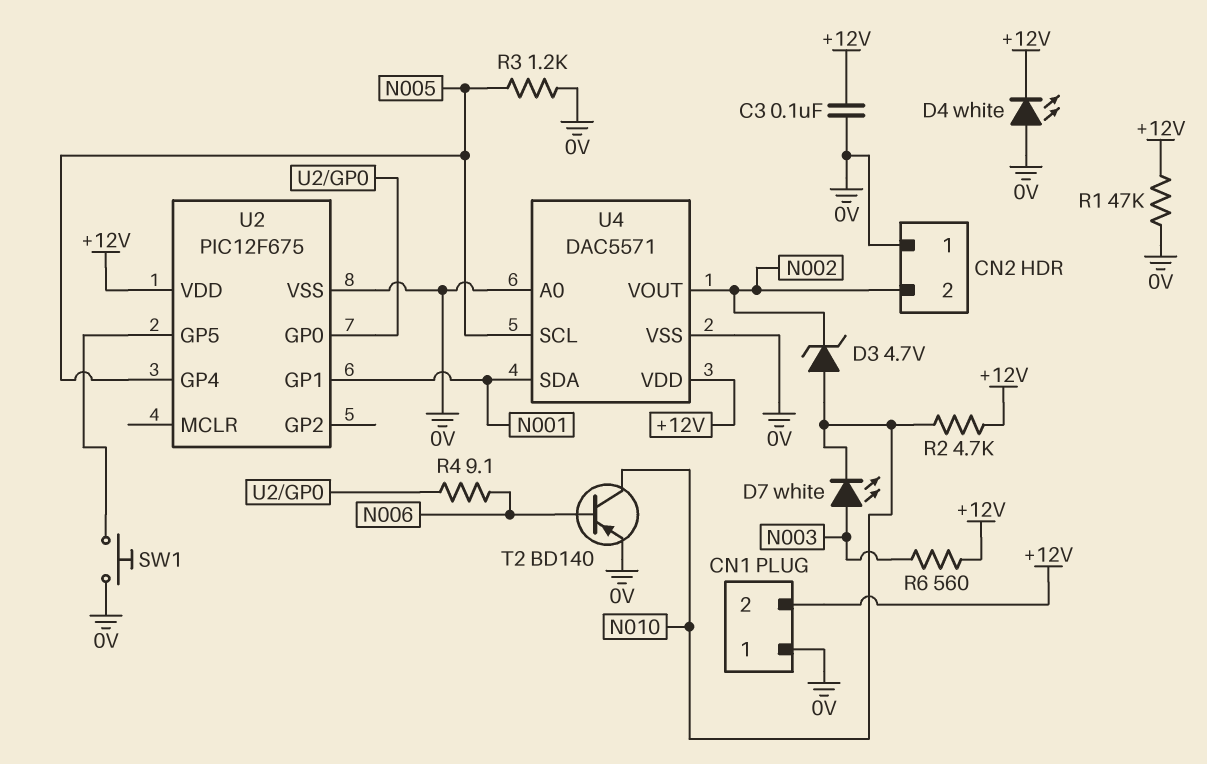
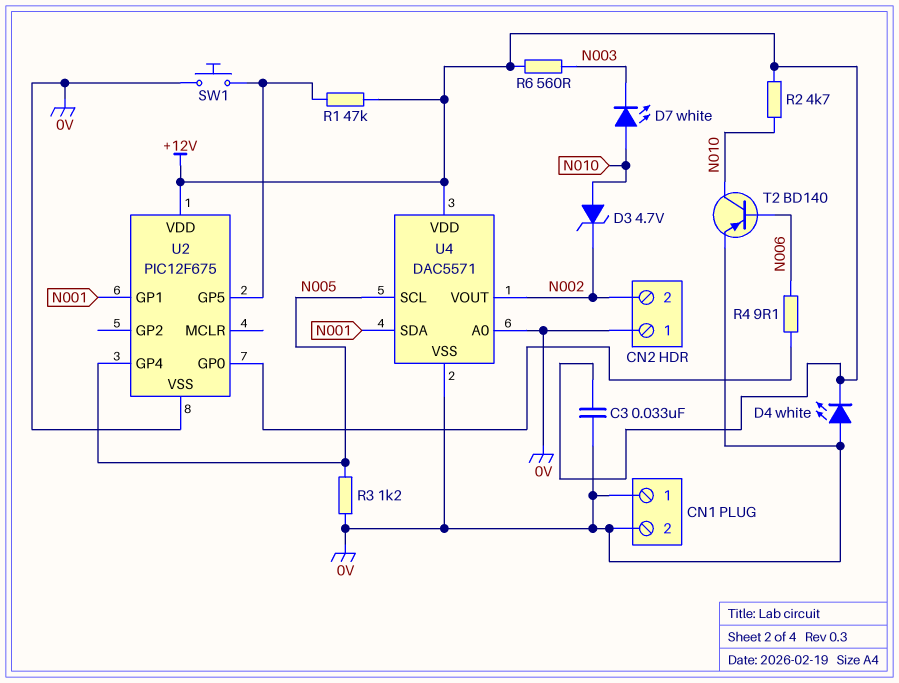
C3: 100nF (+12V, 0V) -> 33nF (+12V, 0V)
CN1 pin 2: +12V -> 0V
D7: LED white (A N003, K N010) -> LED white (A N010, K N003)
R1: 47k (+12V, 0V) -> 47k (+12V, U2/GP5)

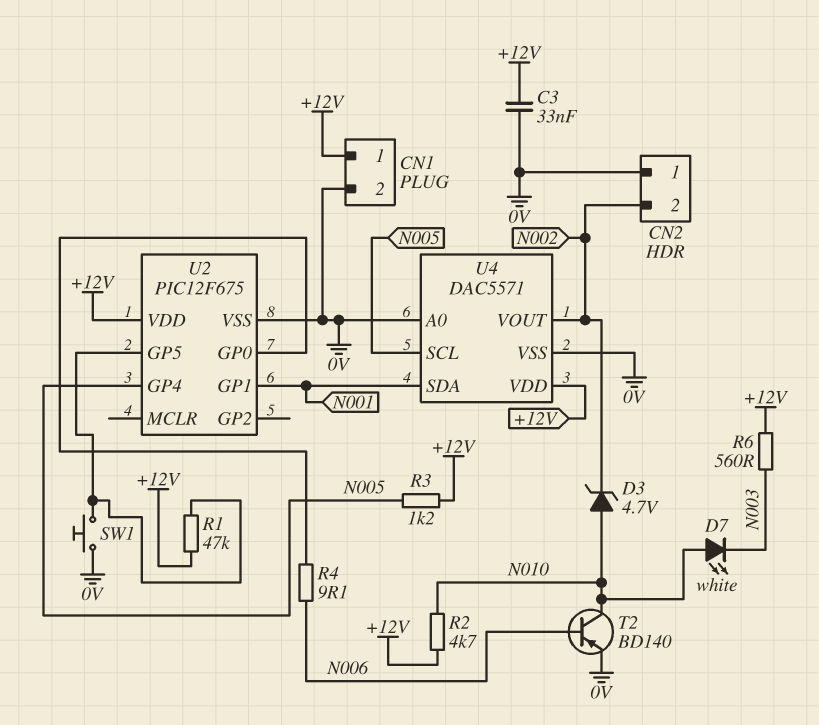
CN1 pin 1: 0V -> +12V
D4: LED white (A 0V, K +12V) -> none
R3: 1.2k (0V, N005) -> 1.2k (+12V, N005)

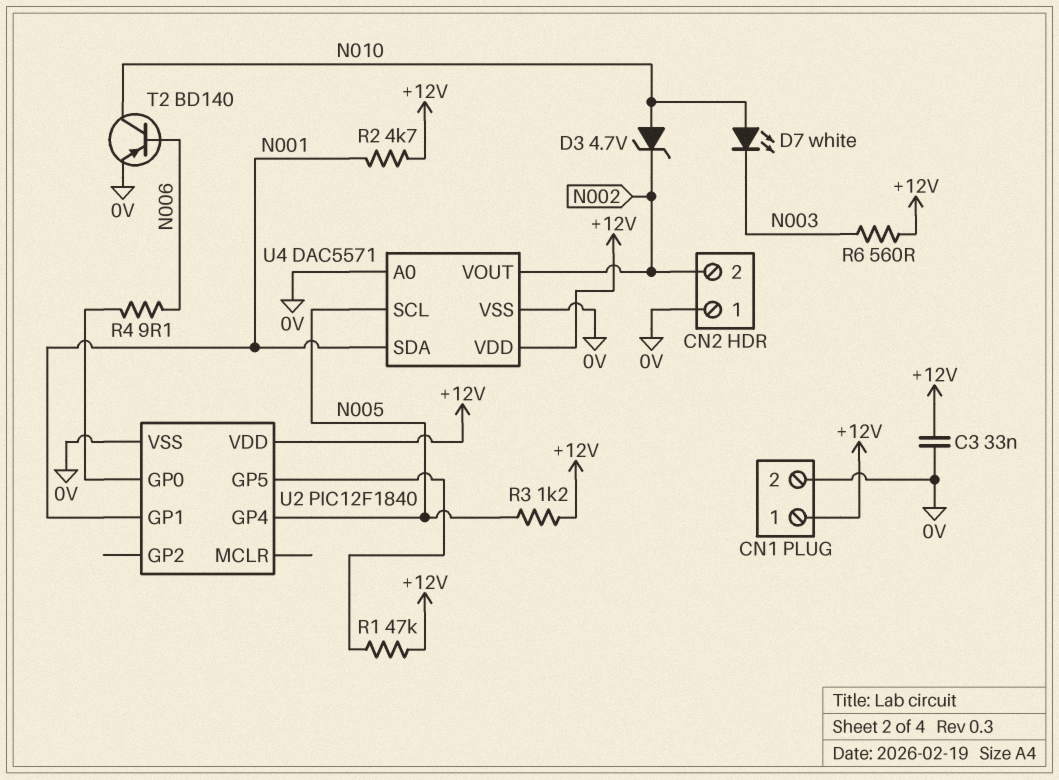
R2: 4.7k (+12V, N010) -> 4.7k (+12V, N001)
SW1: button (0V, U2/GP5) -> none
U2: PIC12F675 -> PIC12F1840

